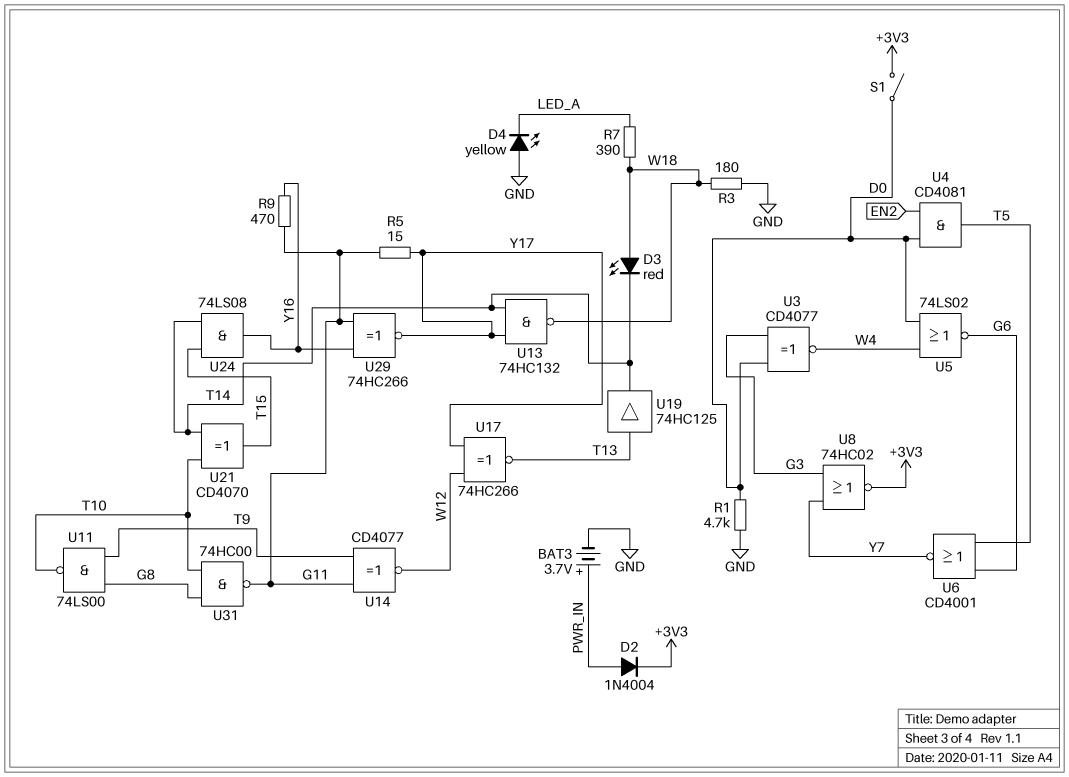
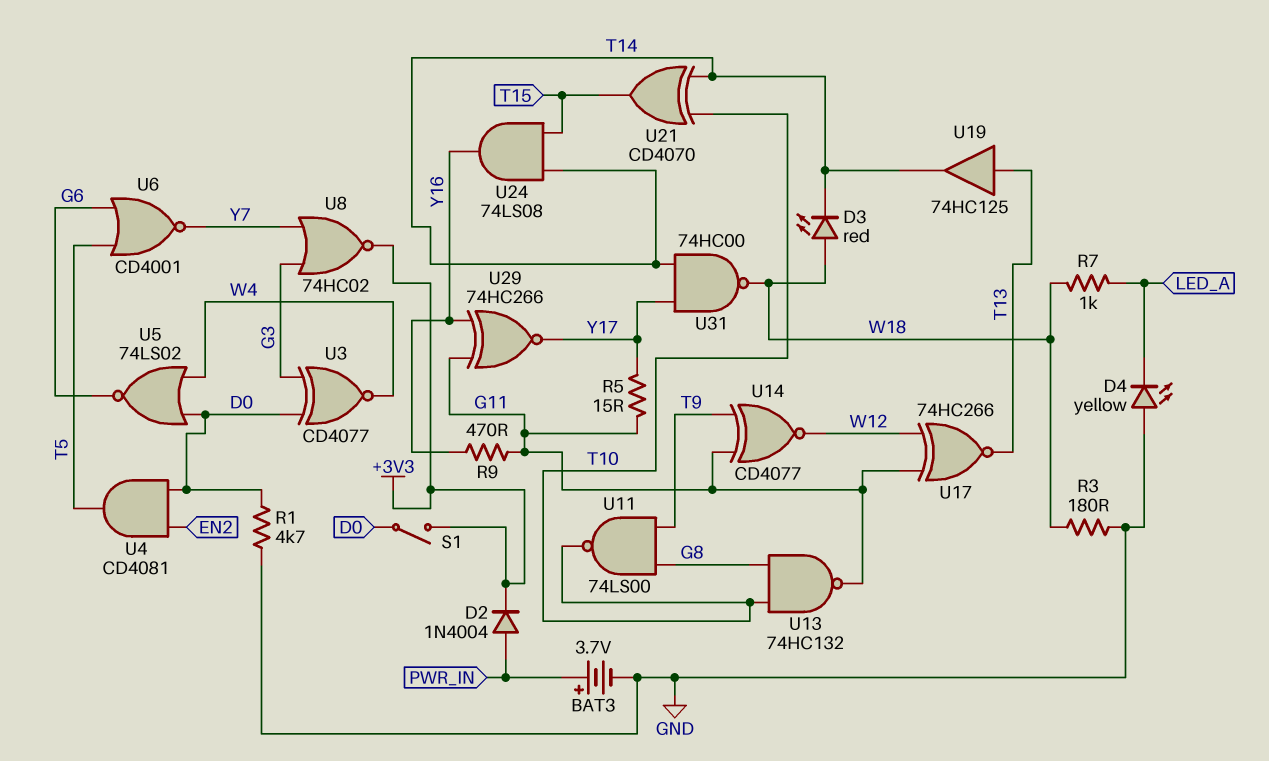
R7: 390 (LED_A, W18) -> 1k (LED_A, W18)
U13: NAND 74HC132 (in T14, in Y17, out W18) -> NAND 74HC132 (in G8, in T10, out G11)
U17: XNOR 74HC266 (in W12, in Y17, out T13) -> XNOR 74HC266 (in G11, in W12, out T13)
U31: NAND 74HC00 (in G8, in T10, out G11) -> NAND 74HC00 (in T14, in Y17, out W18)

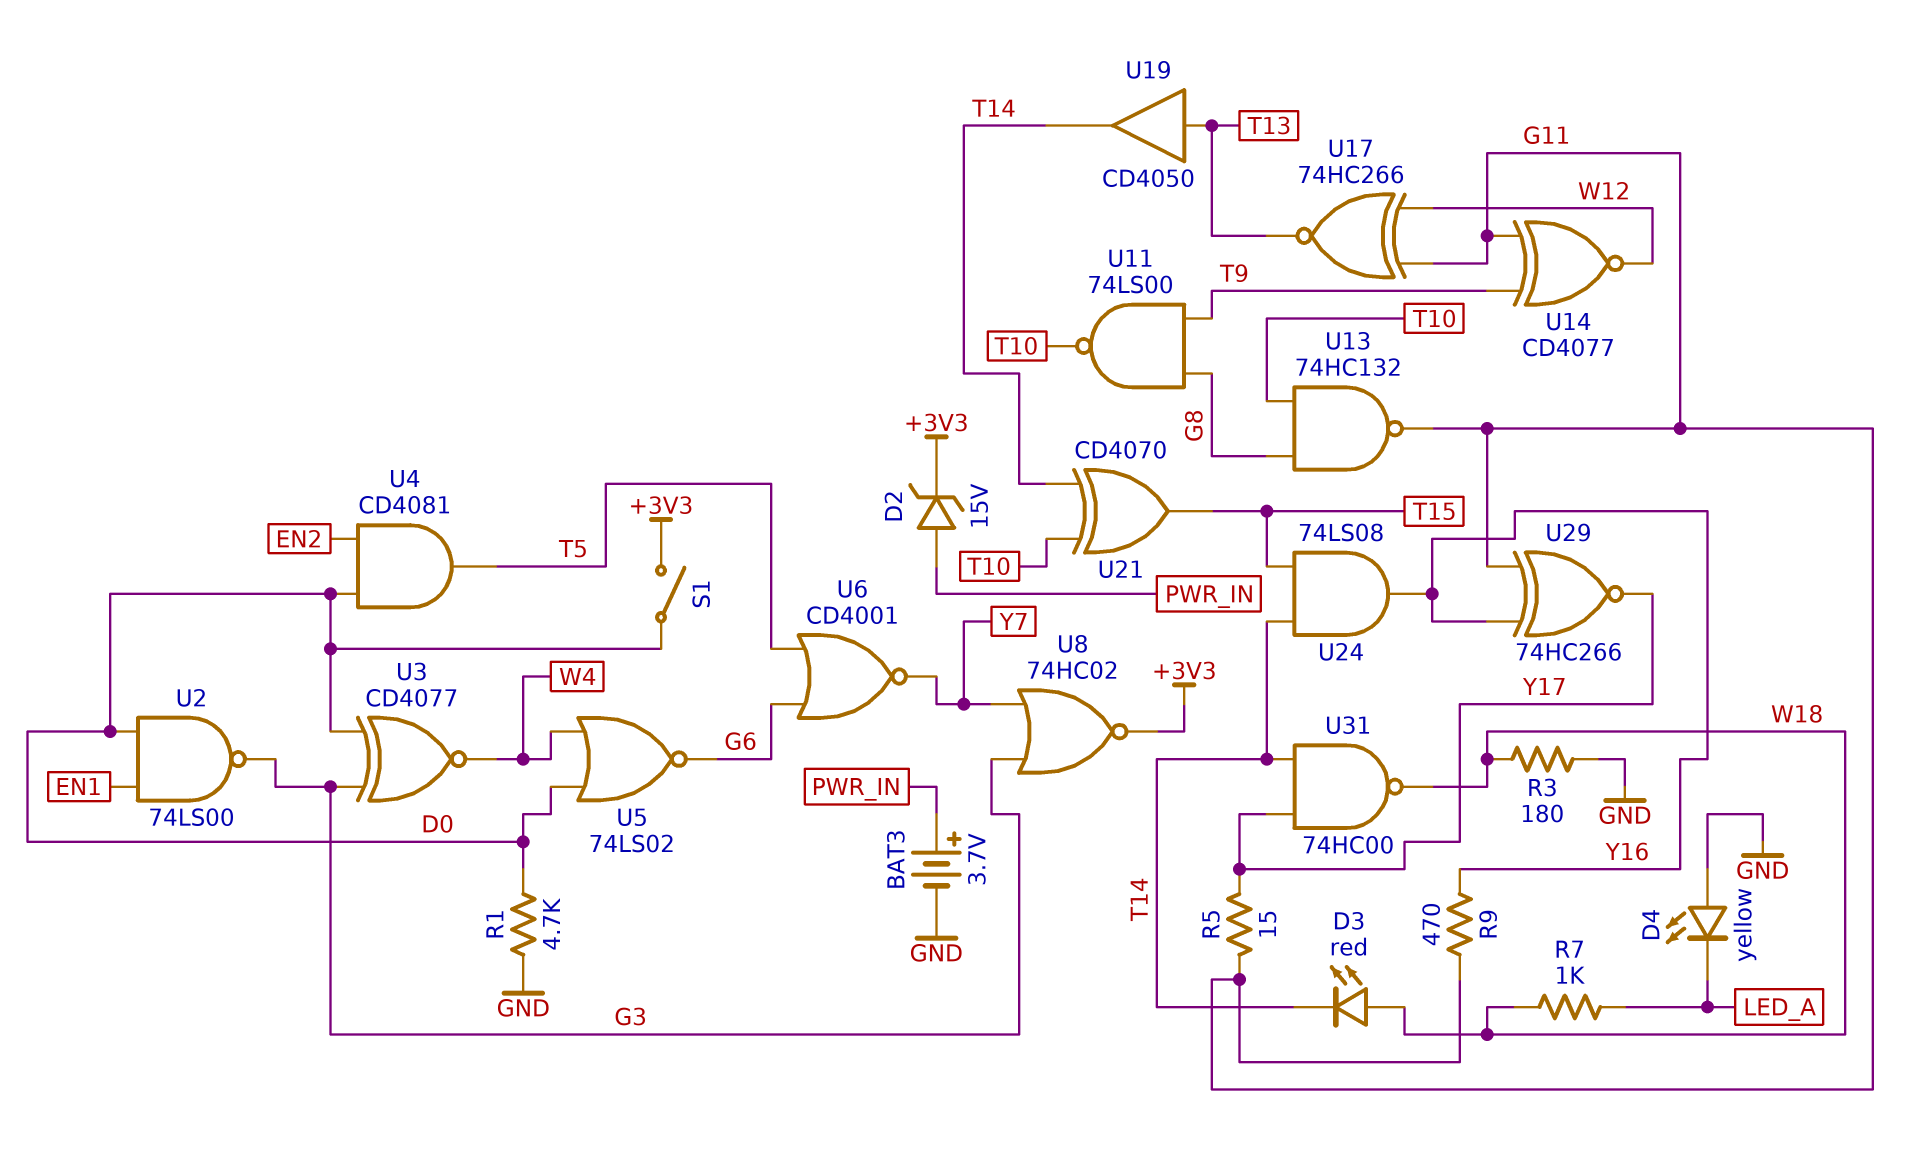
D2: diode 1N4004 (A PWR_IN, K +3V3) -> zener 15V (A PWR_IN, K +3V3)
U2: none -> NAND 74LS00 (in D0, in EN1, out G3)
U19: buffer 74HC125 (in T13, out T14) -> buffer CD4050 (in T13, out T14)

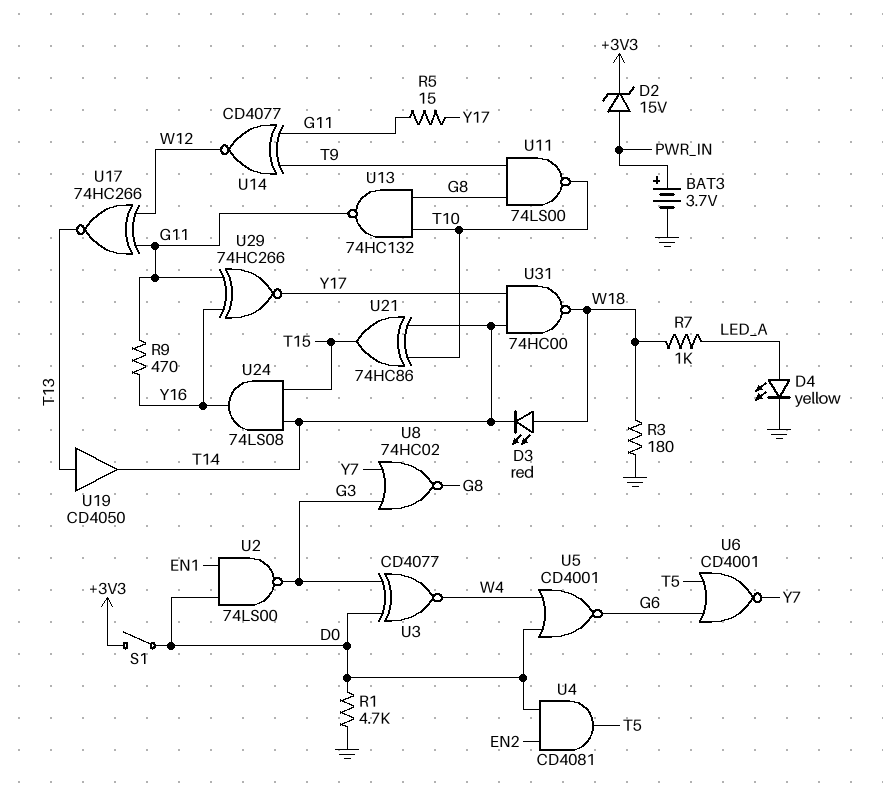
D4: LED yellow (A GND, K LED_A) -> LED yellow (A LED_A, K GND)
U5: NOR 74LS02 (in D0, in W4, out G6) -> NOR CD4001 (in D0, in W4, out G6)
U8: NOR 74HC02 (in G3, in Y7, out +3V3) -> NOR 74HC02 (in G3, in Y7, out G8)
U21: XOR CD4070 (in T10, in T14, out T15) -> XOR 74HC86 (in T10, in T14, out T15)

